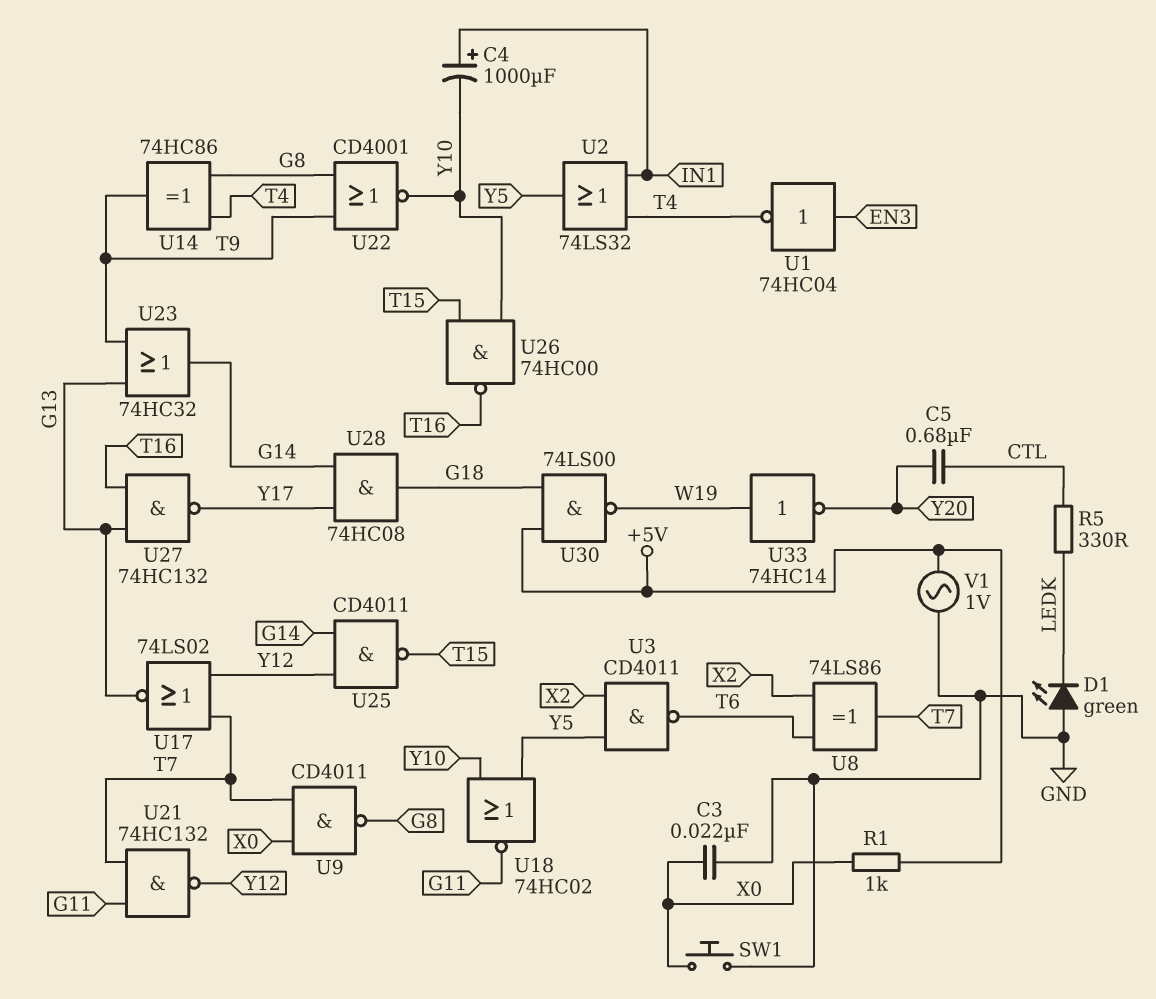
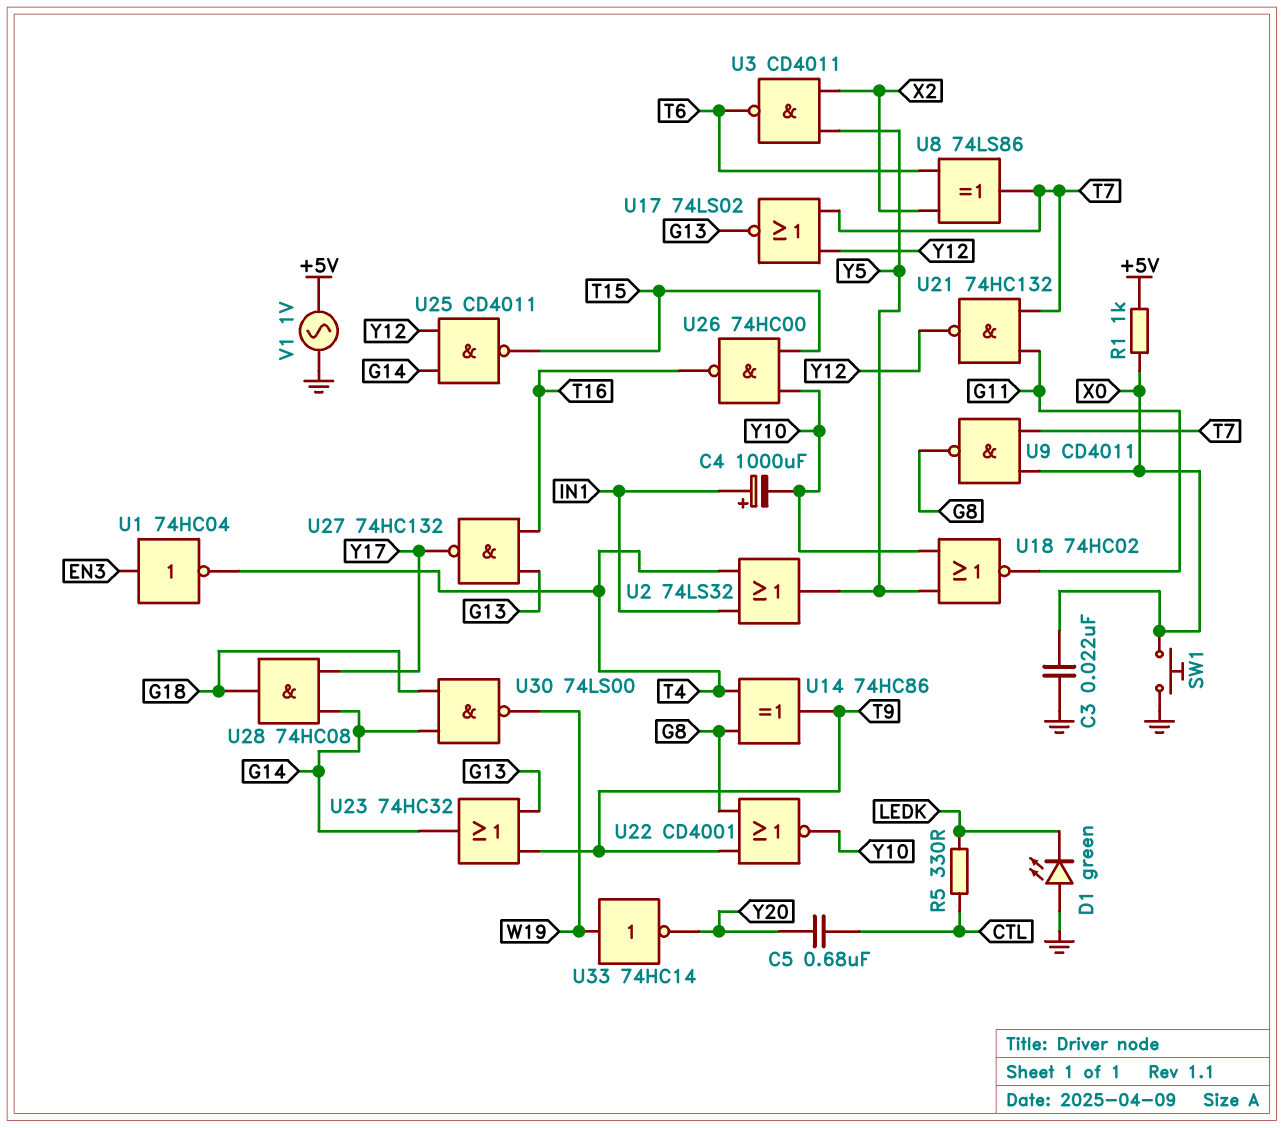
U30: NAND 74LS00 (in +5V, in G18, out W19) -> NAND 74LS00 (in G14, in G18, out W19)

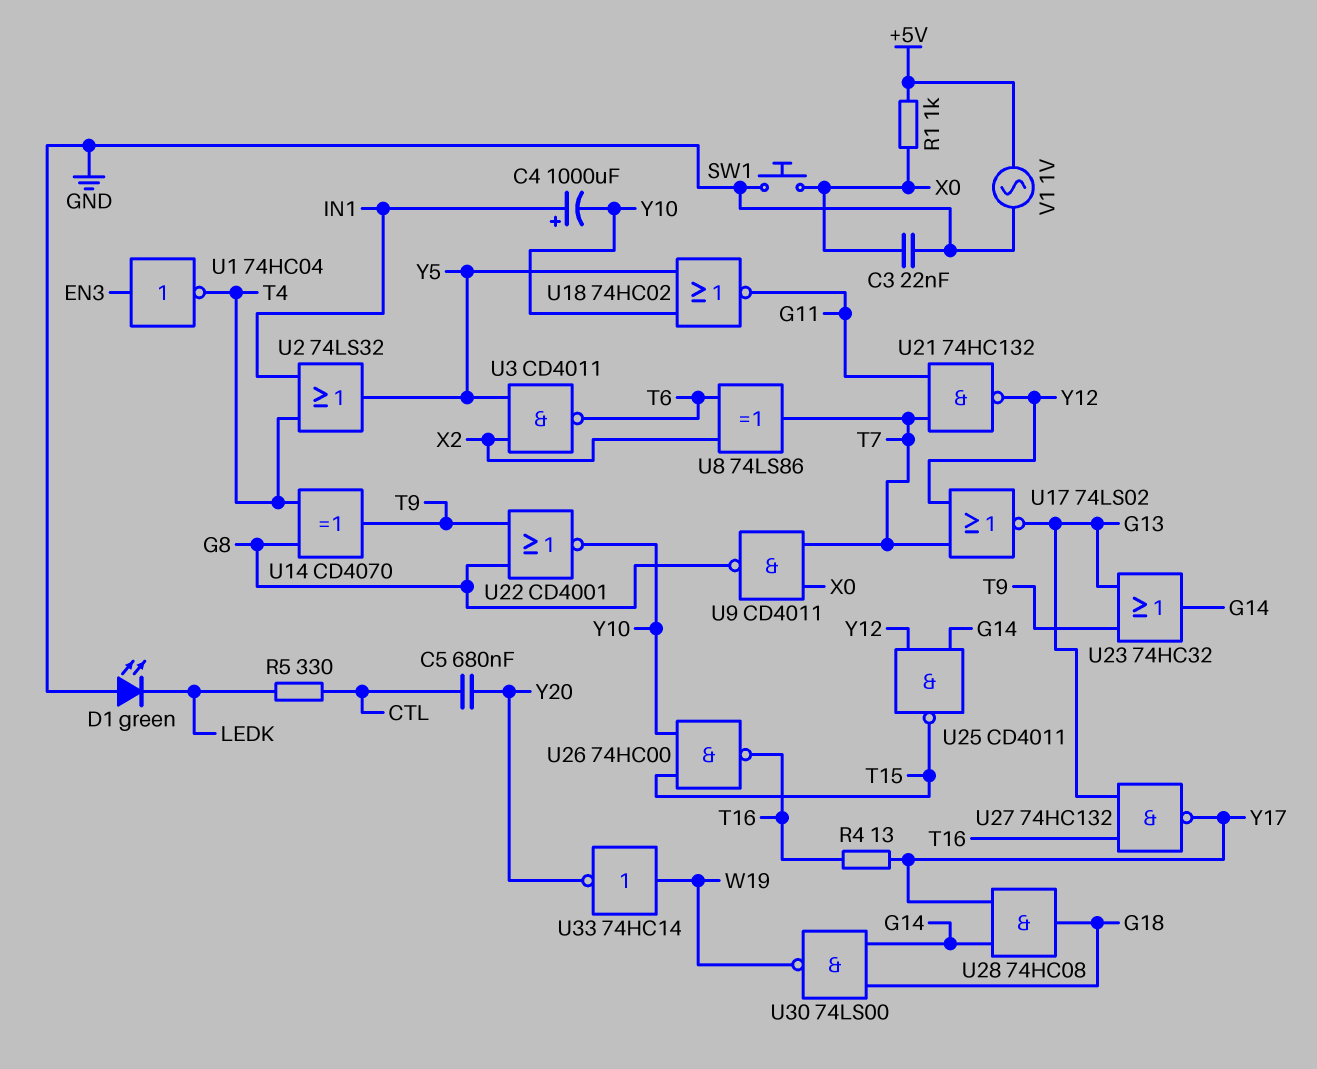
R4: none -> 13 (T16, Y17)
U14: XOR 74HC86 (in G8, in T4, out T9) -> XOR CD4070 (in G8, in T4, out T9)

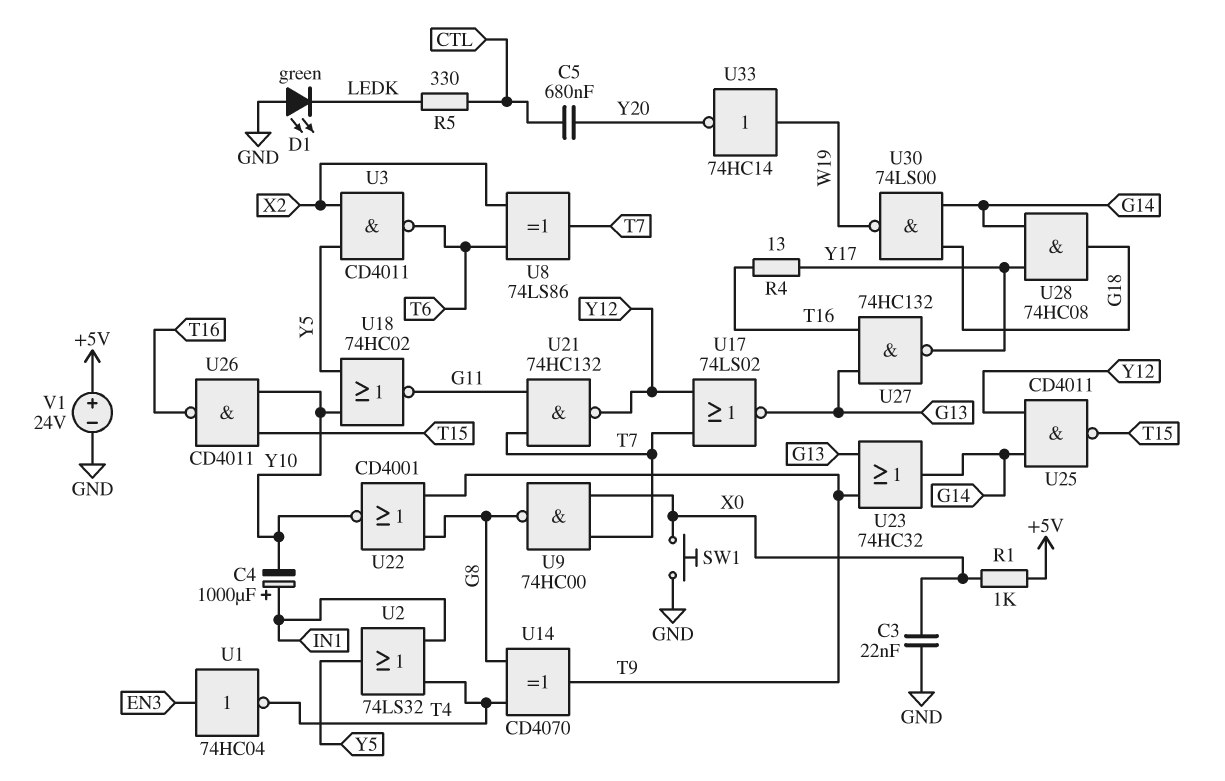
U9: NAND CD4011 (in T7, in X0, out G8) -> NAND 74HC00 (in T7, in X0, out G8)
U26: NAND 74HC00 (in T15, in Y10, out T16) -> NAND CD4011 (in T15, in Y10, out T16)
V1: AC 1V (+5V, GND) -> 24V (plus +5V, minus GND)

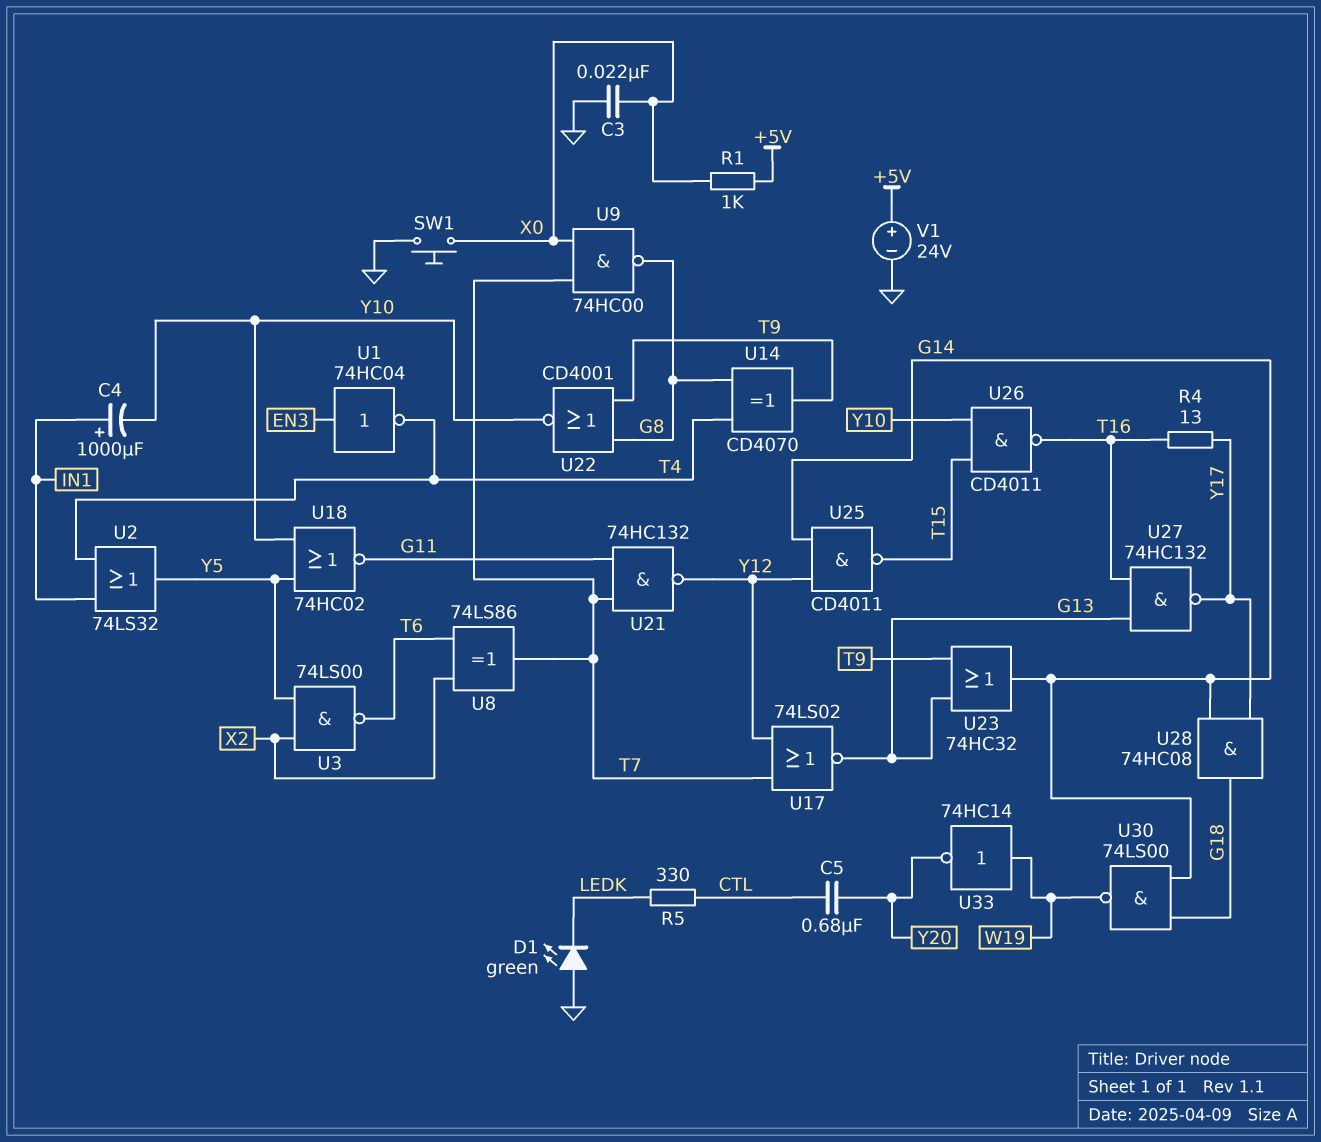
U3: NAND CD4011 (in X2, in Y5, out T6) -> NAND 74LS00 (in X2, in Y5, out T6)

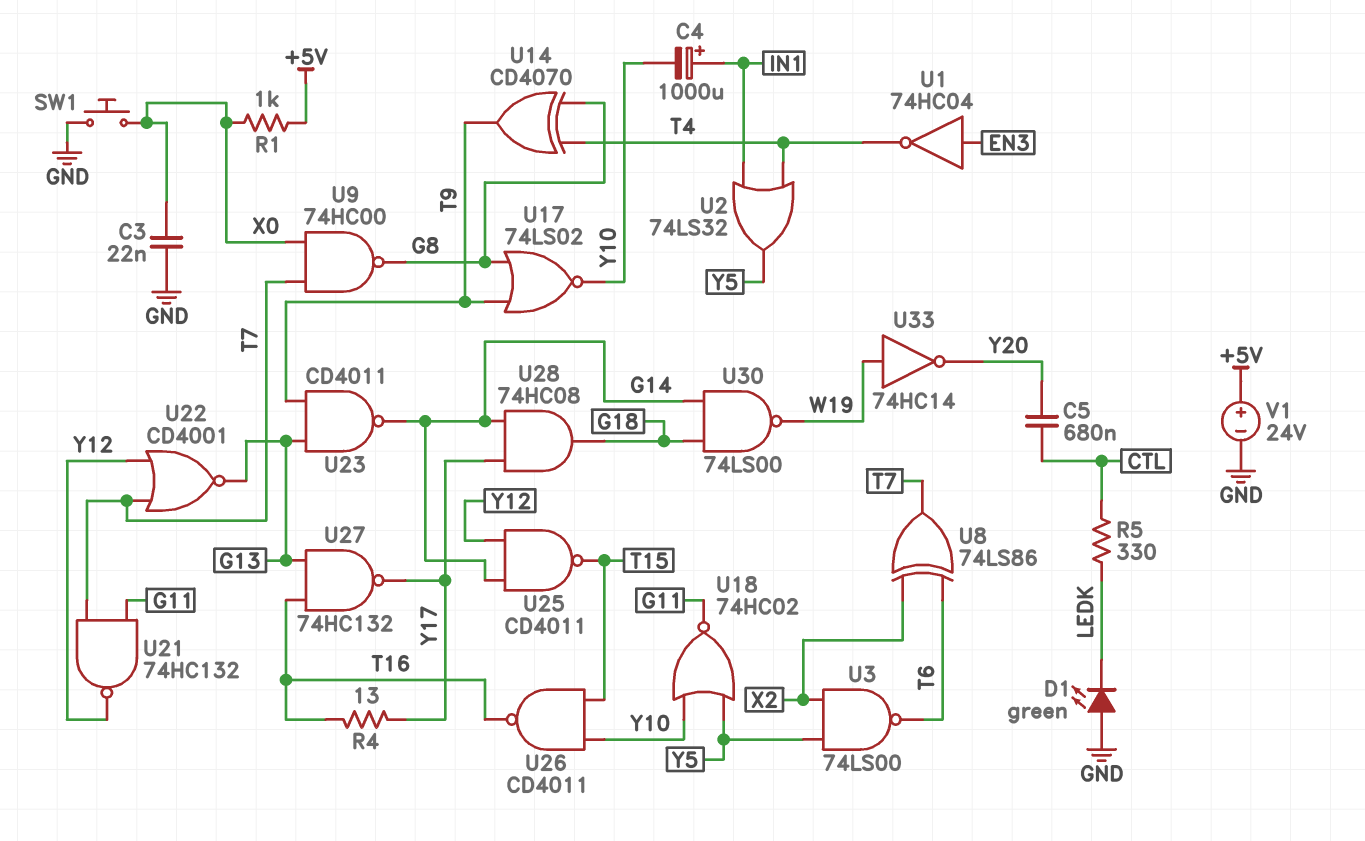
U17: NOR 74LS02 (in T7, in Y12, out G13) -> NOR 74LS02 (in G8, in T9, out Y10)
U22: NOR CD4001 (in G8, in T9, out Y10) -> NOR CD4001 (in T7, in Y12, out G13)
U23: OR 74HC32 (in G13, in T9, out G14) -> NAND CD4011 (in G13, in T9, out G14)

